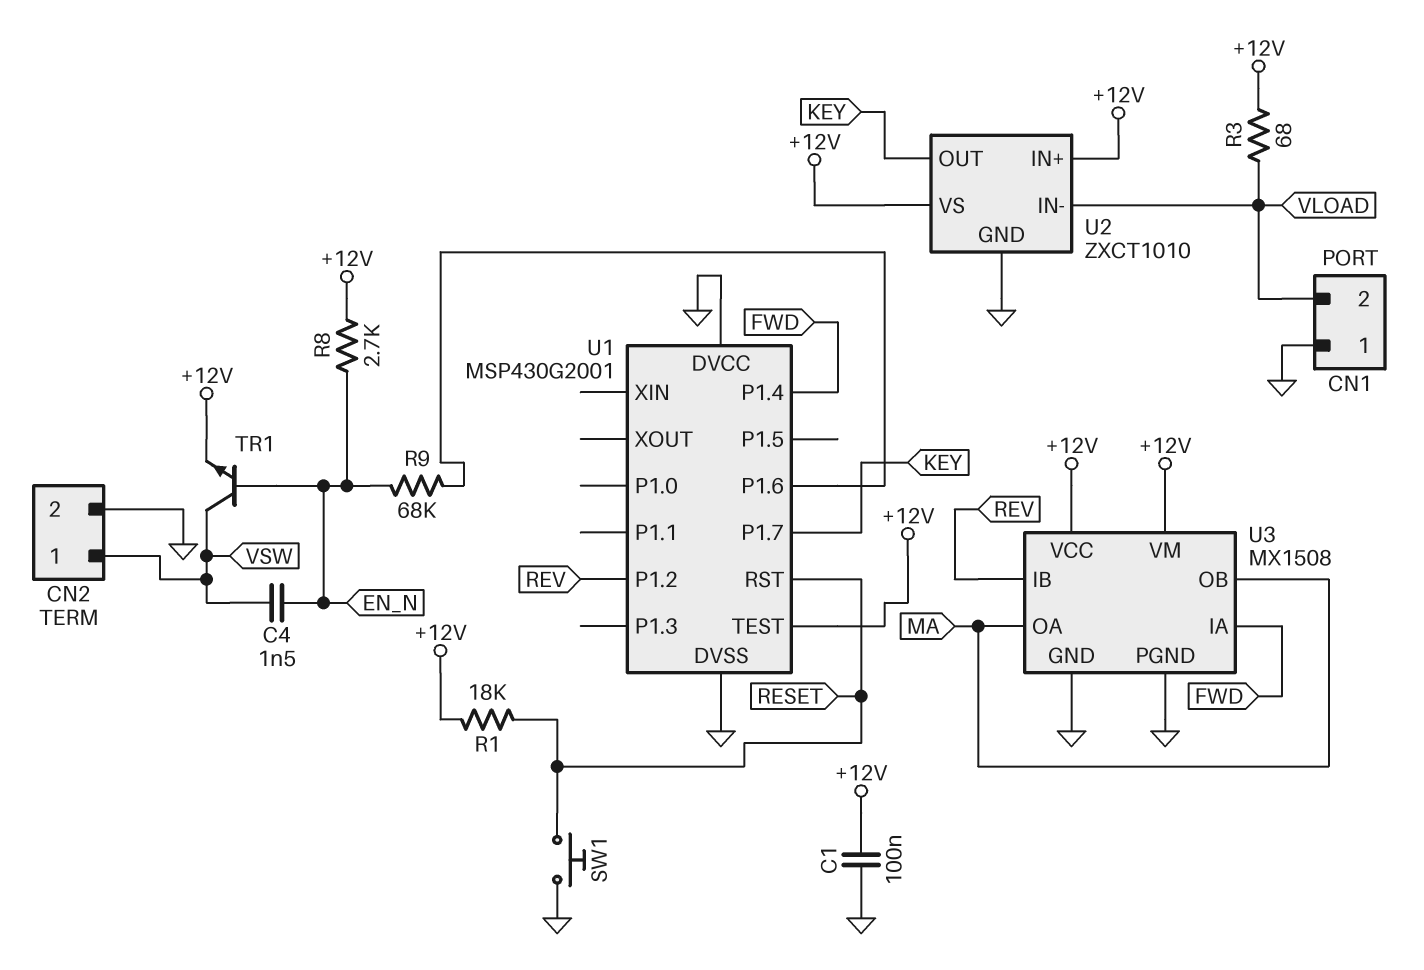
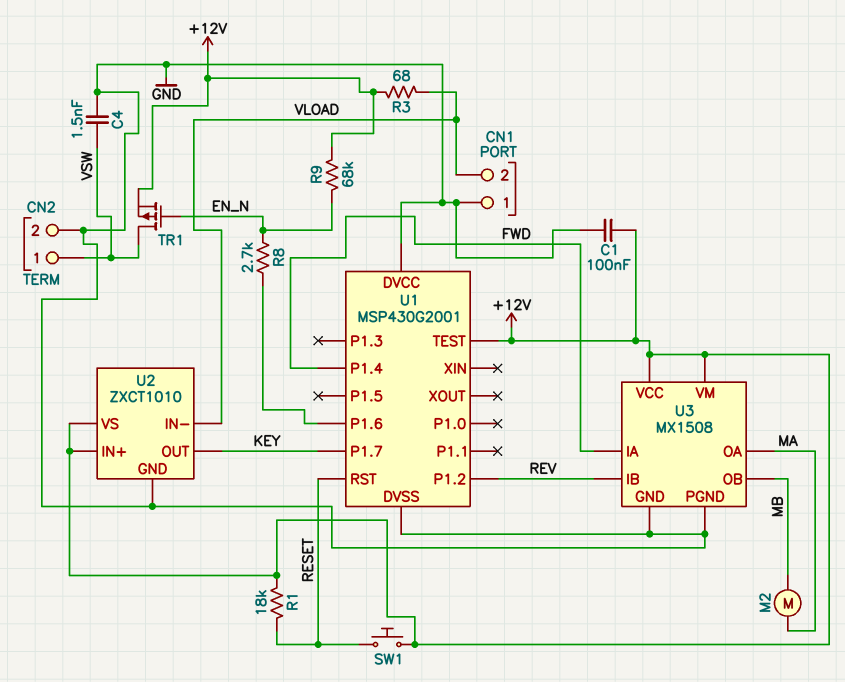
C4: 1.5nF (EN_N, VSW) -> 1.5nF (GND, VSW)
M2: none -> motor (MA, MB)
R8: 2.7k (+12V, EN_N) -> 2.7k (EN_N, U1/P1.6)
R9: 68k (EN_N, U1/P1.6) -> 68k (+12V, EN_N)
SW1: button (GND, RESET) -> button (+12V, RESET)
TR1: NPN (B EN_N, C VSW, E +12V) -> PMOS (G EN_N, D VSW, S +12V)
U3 pin OB: MA -> MB

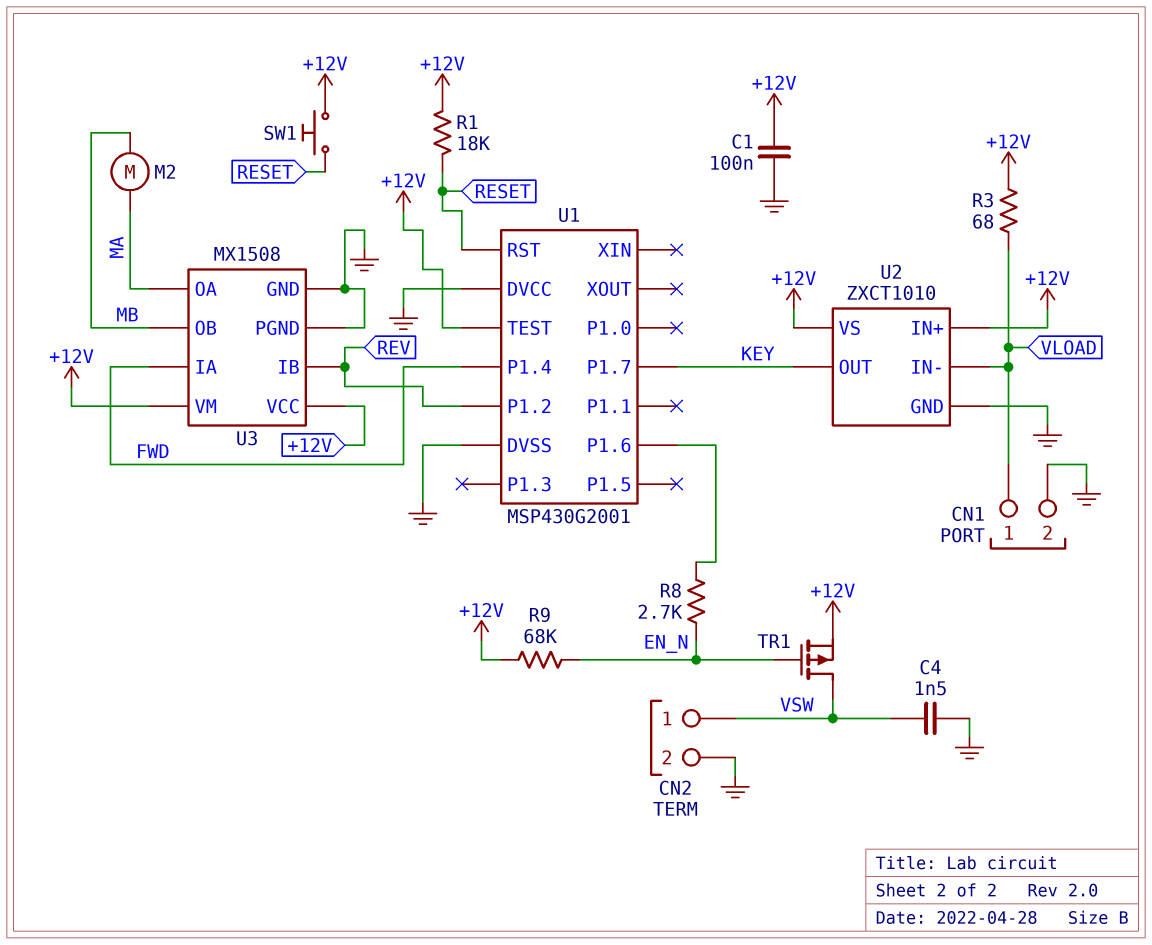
CN1 pin 1: GND -> VLOAD
CN1 pin 2: VLOAD -> GND

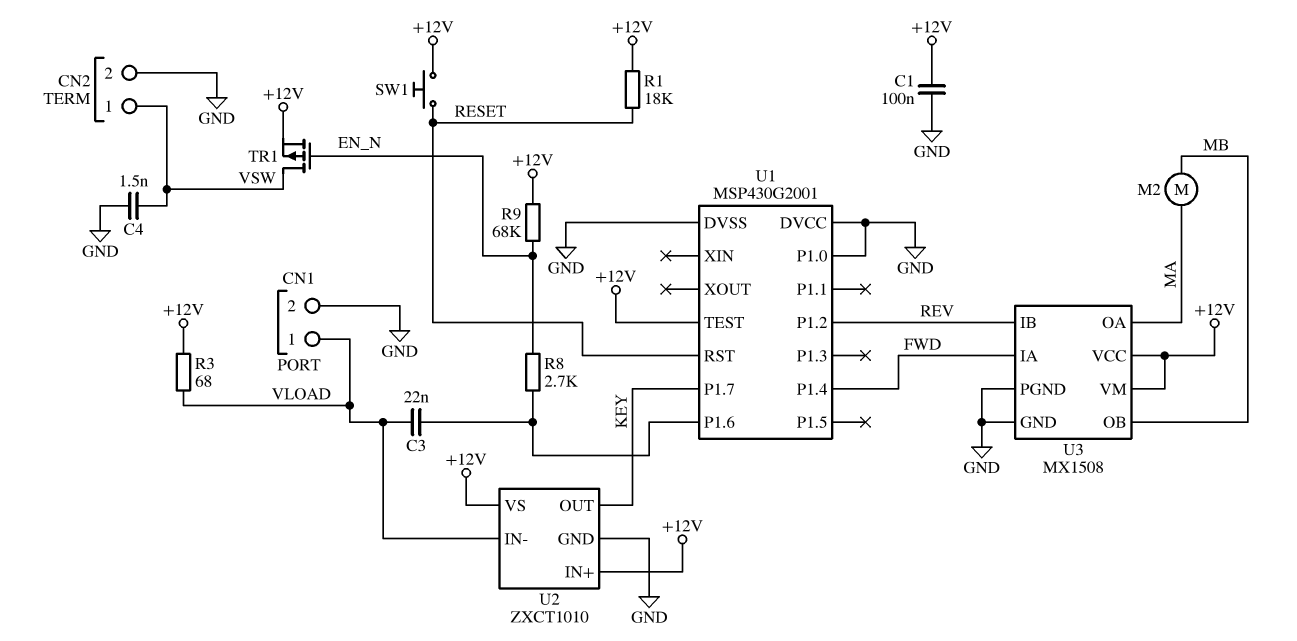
C3: none -> 22nF (U1/P1.6, VLOAD)
U1 pin P1.0: none -> GND

